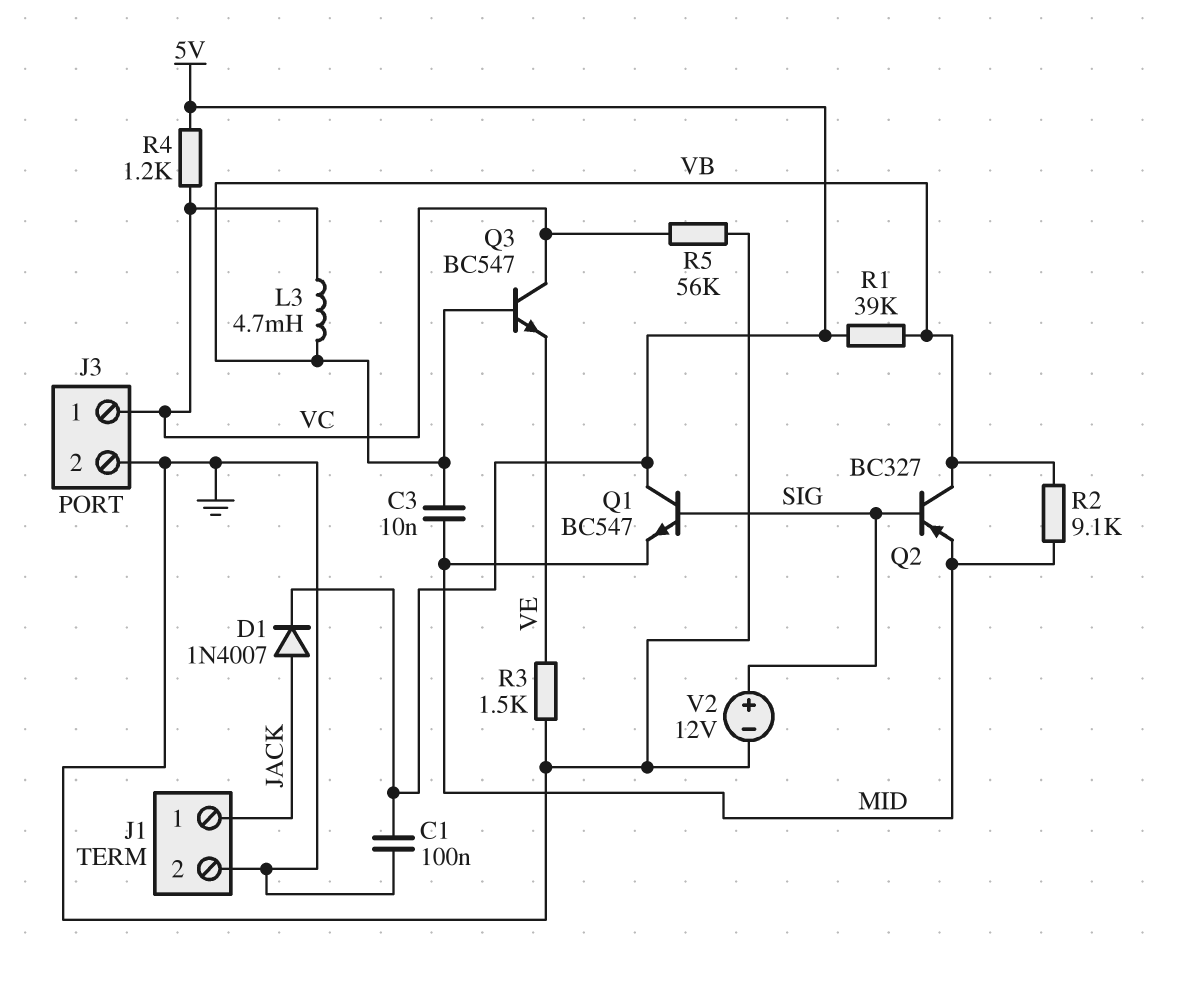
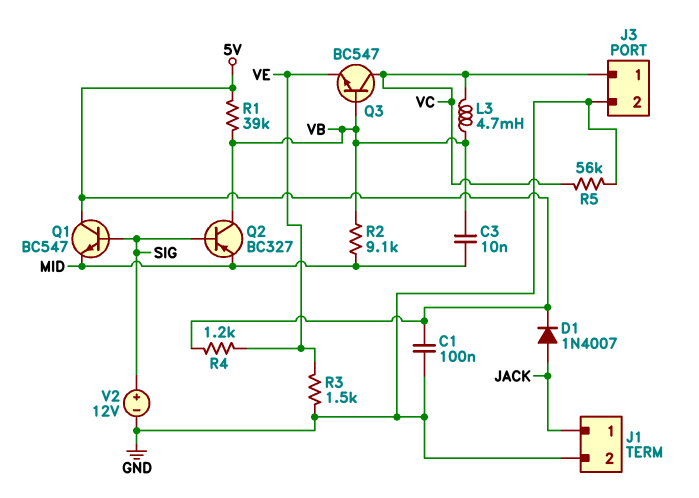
R4: 1.2k (5V, VC) -> 1.2k (5V, VE)

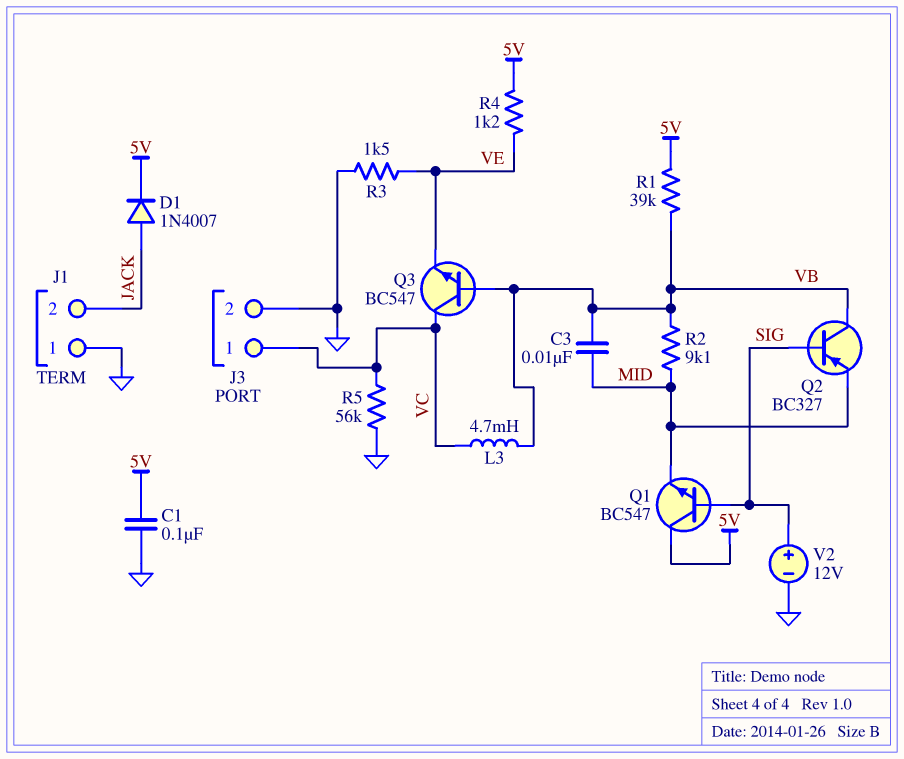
J1 pin 1: JACK -> GND
J1 pin 2: GND -> JACK

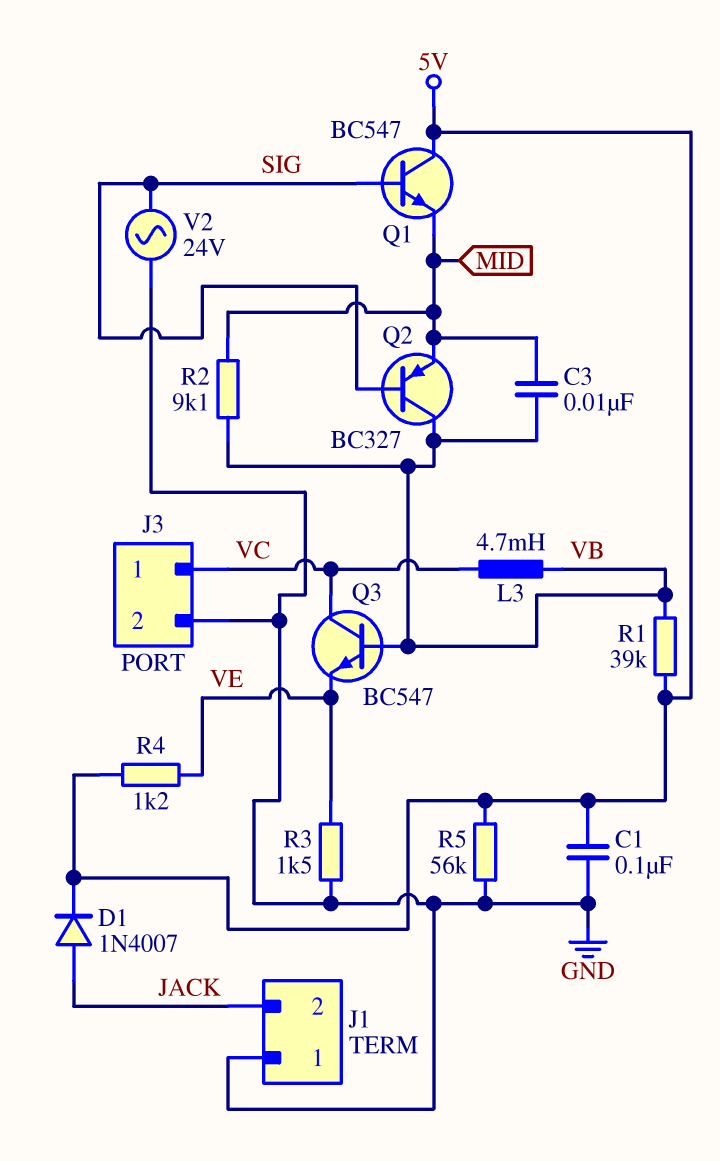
R5: 56k (GND, VC) -> 56k (5V, GND)
V2: 12V (plus SIG, minus GND) -> AC 24V (GND, SIG)

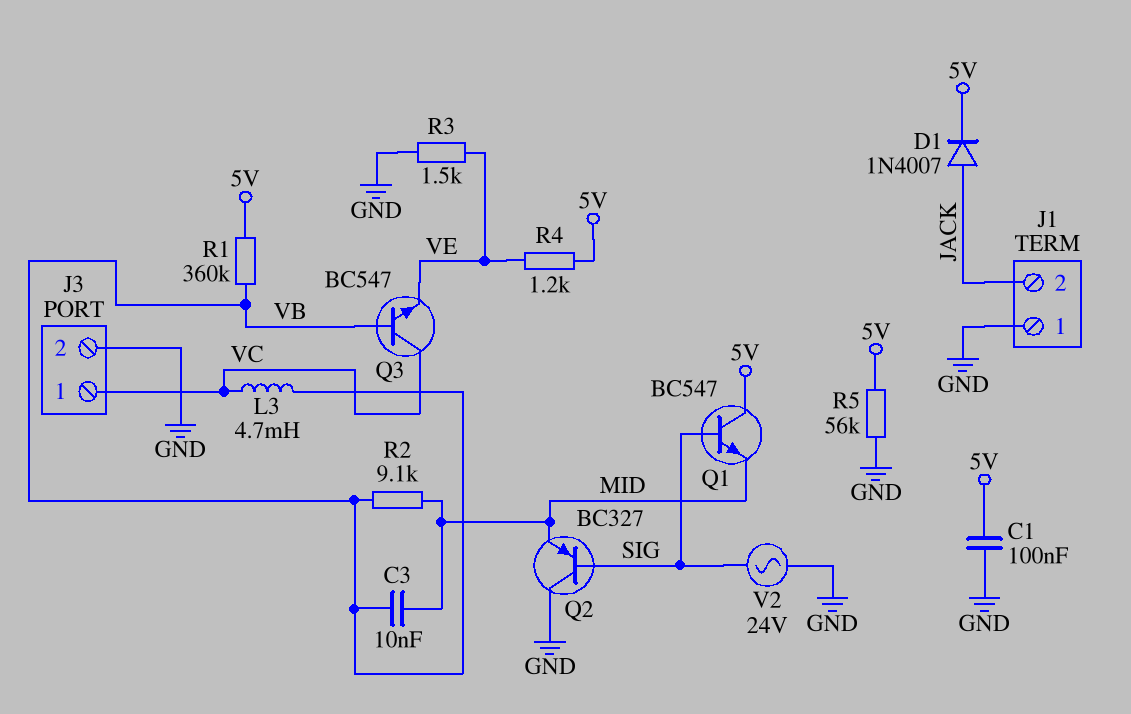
Q2: PNP BC327 (B SIG, C VB, E MID) -> PNP BC327 (B SIG, C GND, E MID)
R1: 39k (5V, VB) -> 360k (5V, VB)

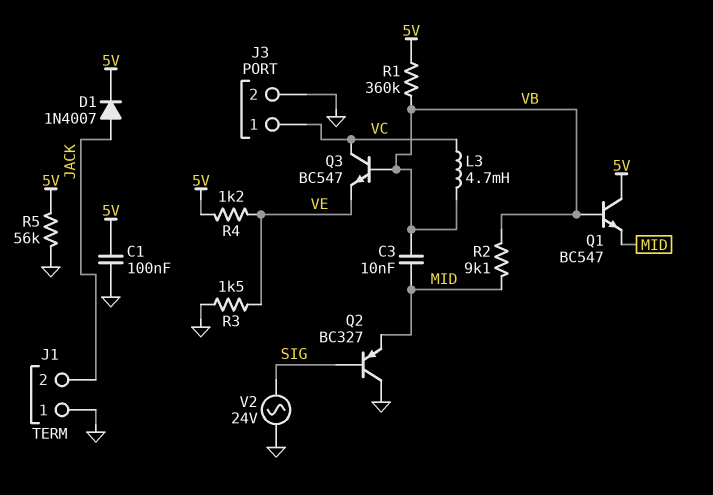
Q1: NPN BC547 (B SIG, C 5V, E MID) -> NPN BC547 (B VB, C 5V, E MID)

